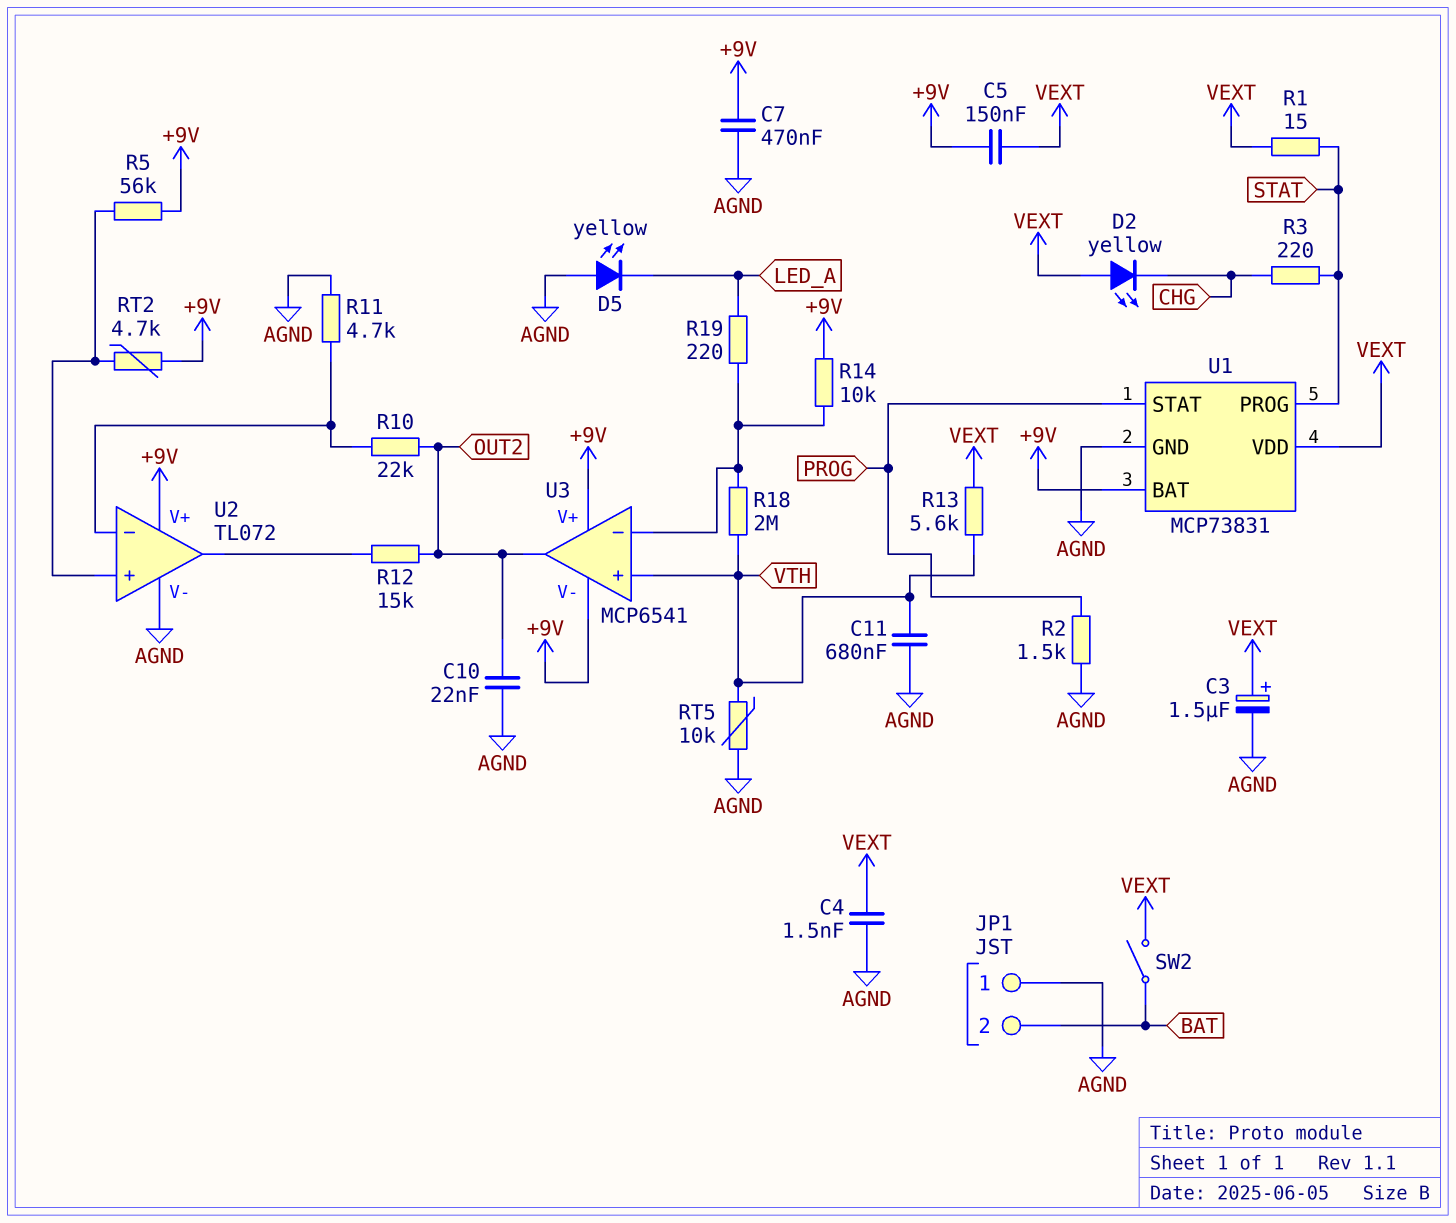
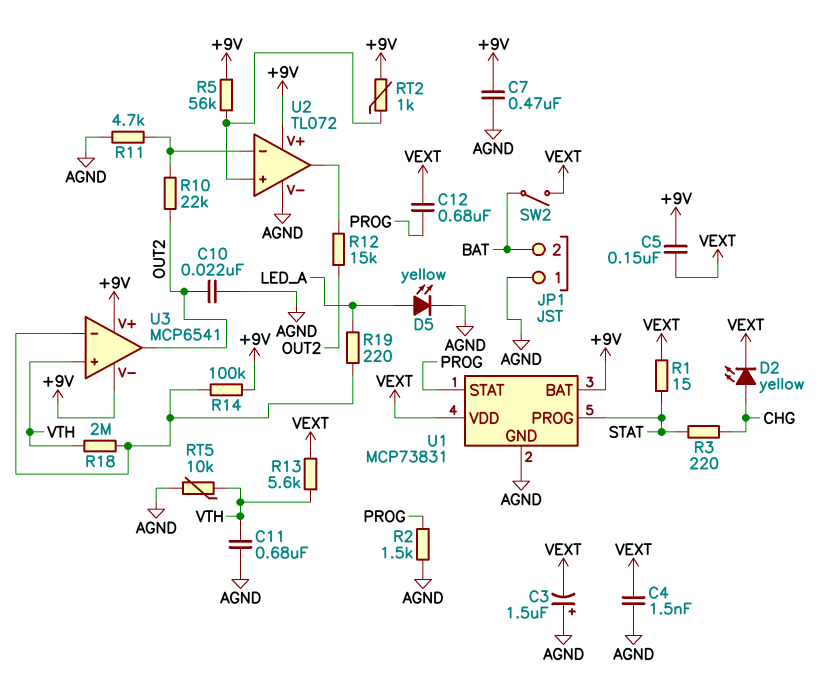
C3: 1.5uF (plus VEXT, minus AGND) -> 1.5uF (plus AGND, minus VEXT)
C12: none -> 680nF (PROG, VEXT)
D2: LED yellow (A VEXT, K CHG) -> LED yellow (A CHG, K VEXT)
D5: LED yellow (A AGND, K LED_A) -> LED yellow (A LED_A, K AGND)
R14: 10k (+9V, U3/in-) -> 100k (+9V, U3/in-)
RT2: 4.7k (+9V, U2/in+) -> 1k (+9V, U2/in+)

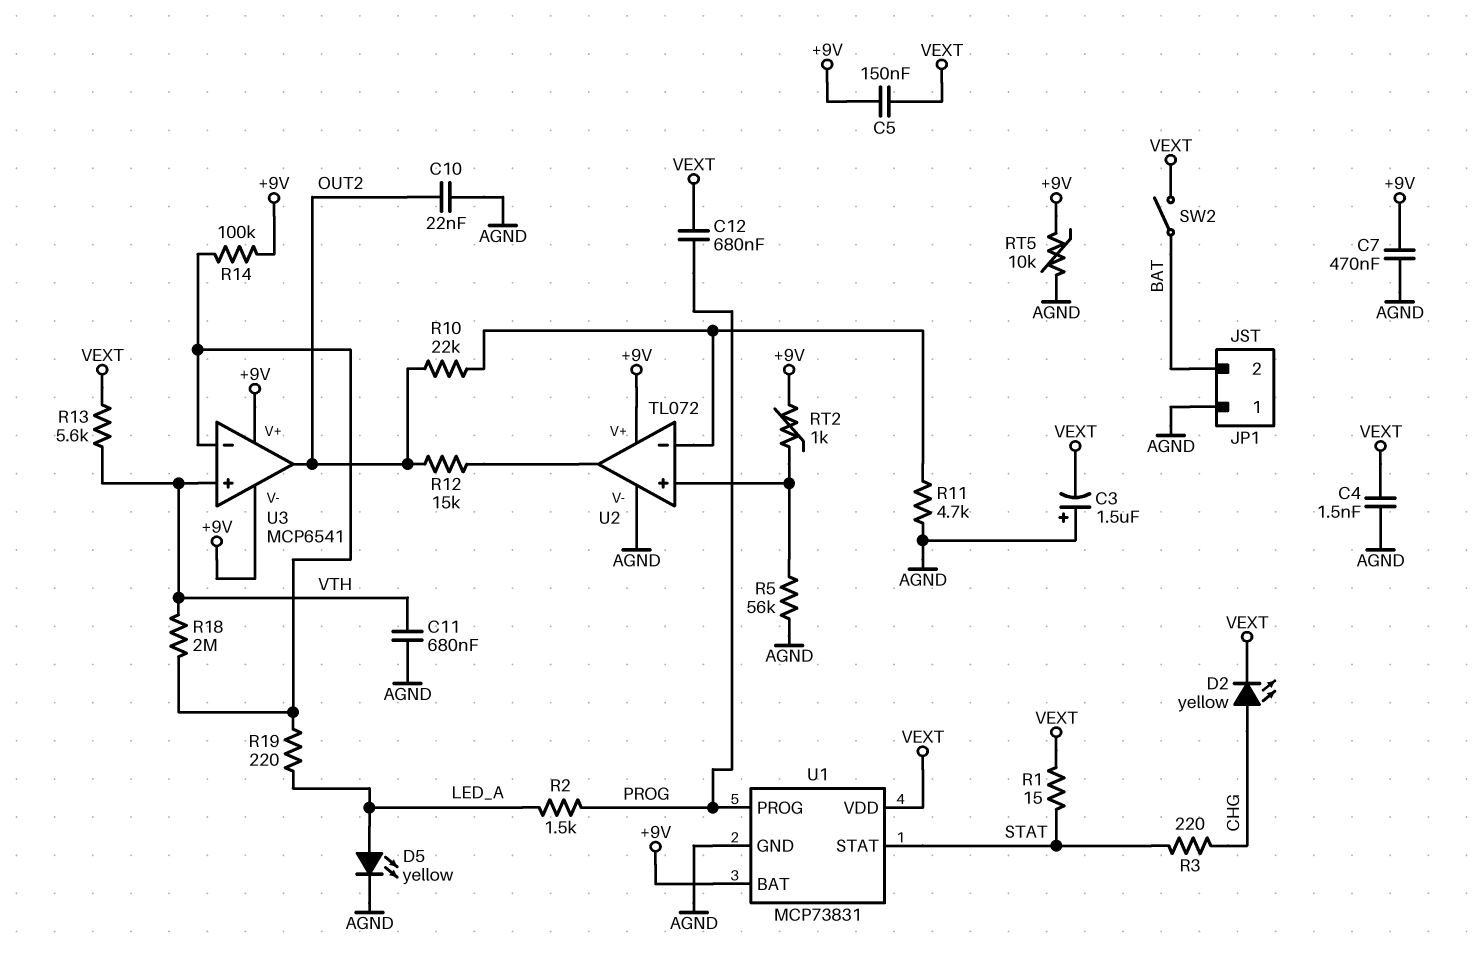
R2: 1.5k (AGND, PROG) -> 1.5k (LED_A, PROG)
R5: 56k (+9V, U2/in+) -> 56k (AGND, U2/in+)
RT5: 10k (AGND, VTH) -> 10k (+9V, AGND)
U1 pin PROG: STAT -> PROG
U1 pin STAT: PROG -> STAT

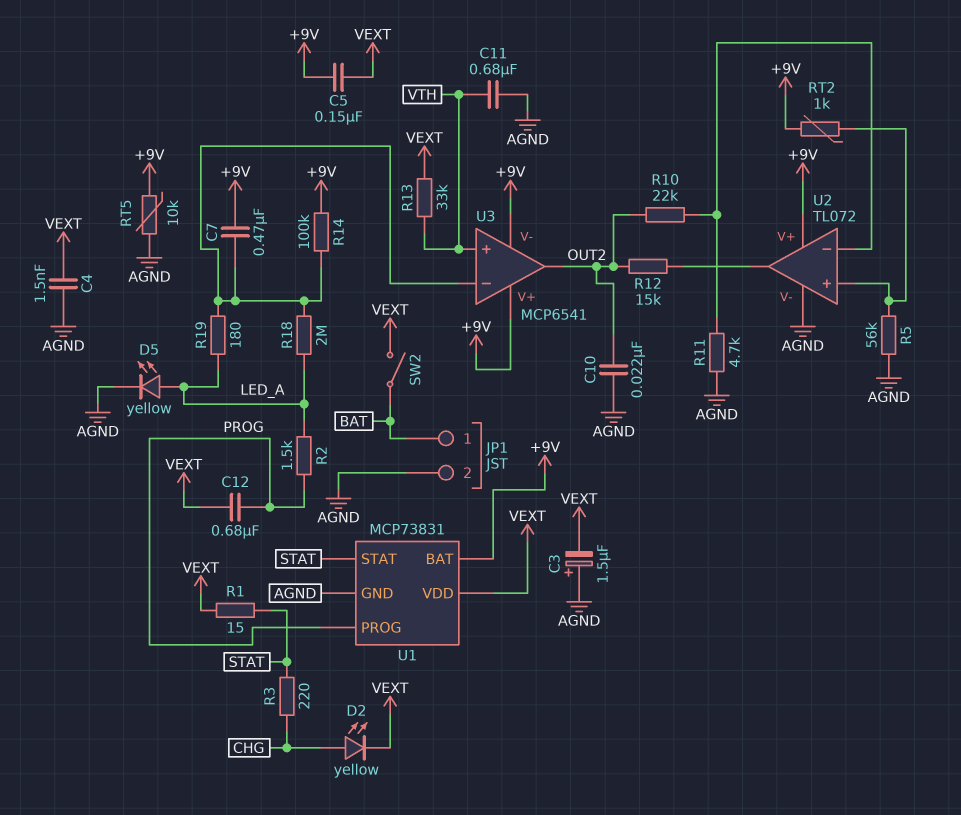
C7: 470nF (+9V, AGND) -> 470nF (+9V, U3/in-)
JP1 pin 1: AGND -> BAT
JP1 pin 2: BAT -> AGND
R13: 5.6k (VEXT, VTH) -> 33k (VEXT, VTH)
R18: 2M (U3/in-, VTH) -> 2M (LED_A, U3/in-)
R19: 220 (LED_A, U3/in-) -> 180 (LED_A, U3/in-)

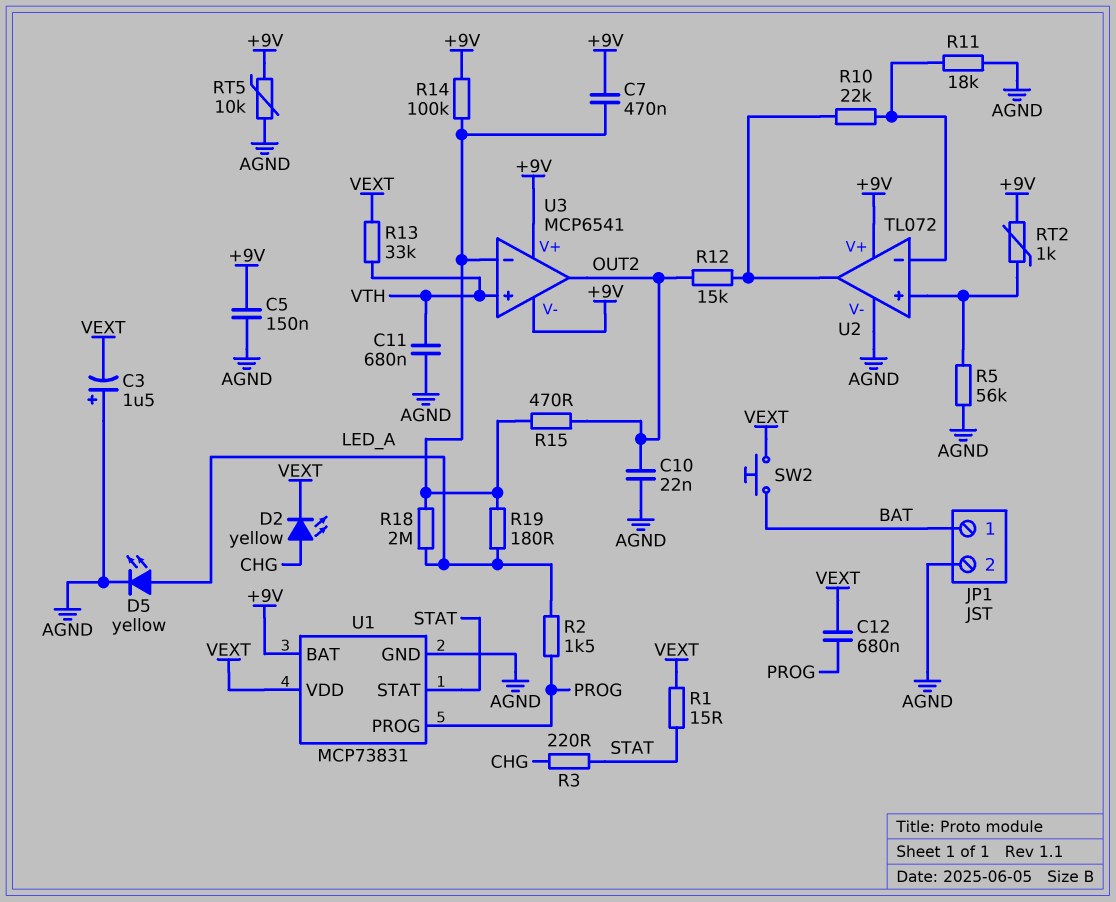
C4: 1.5nF (AGND, VEXT) -> none
C5: 150nF (+9V, VEXT) -> 150nF (+9V, AGND)
R10: 22k (OUT2, U2/in-) -> 22k (U2/in-, U2/out)
R11: 4.7k (AGND, U2/in-) -> 18k (AGND, U2/in-)
R15: none -> 470 (OUT2, U3/in-)
SW2: switch (BAT, VEXT) -> button (BAT, VEXT)

